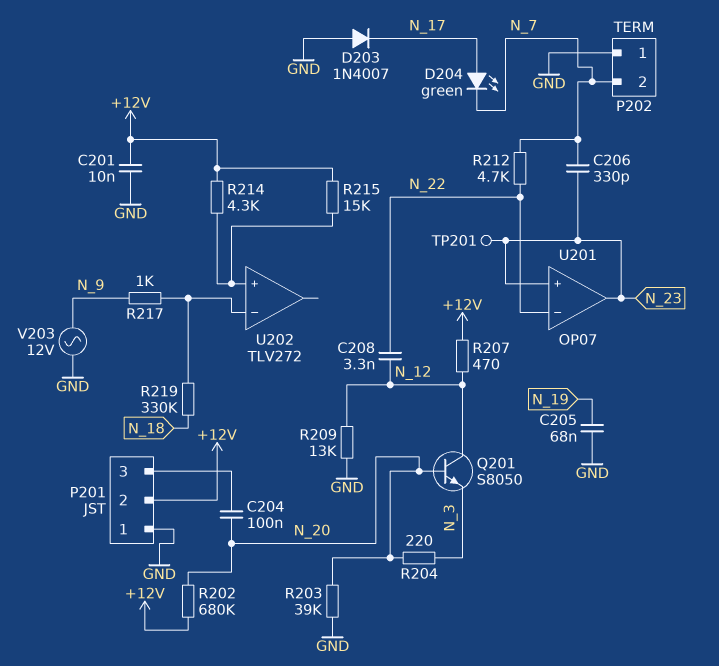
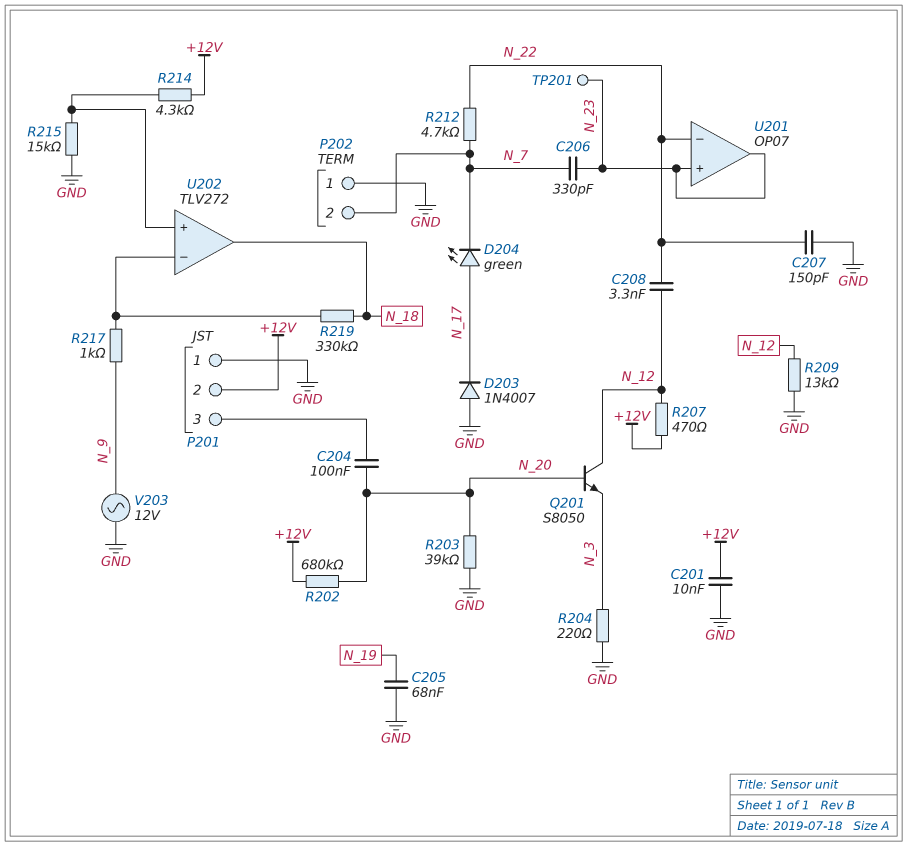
C207: none -> 150pF (GND, N_22)
R204: 220 (N_3, N_20) -> 220 (GND, N_3)
R215: 15k (+12V, U202/in+) -> 15k (GND, U202/in+)
U202 pin out: none -> N_18

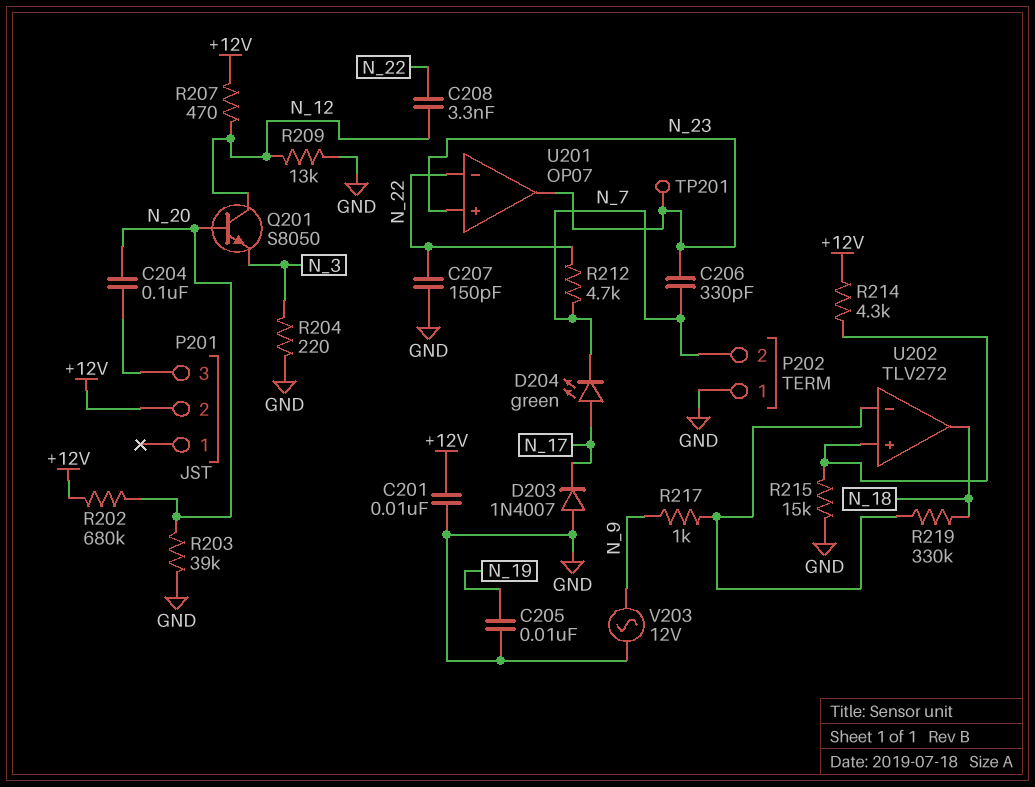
C205: 68nF (GND, N_19) -> 10nF (GND, N_19)
P201 pin 1: GND -> none

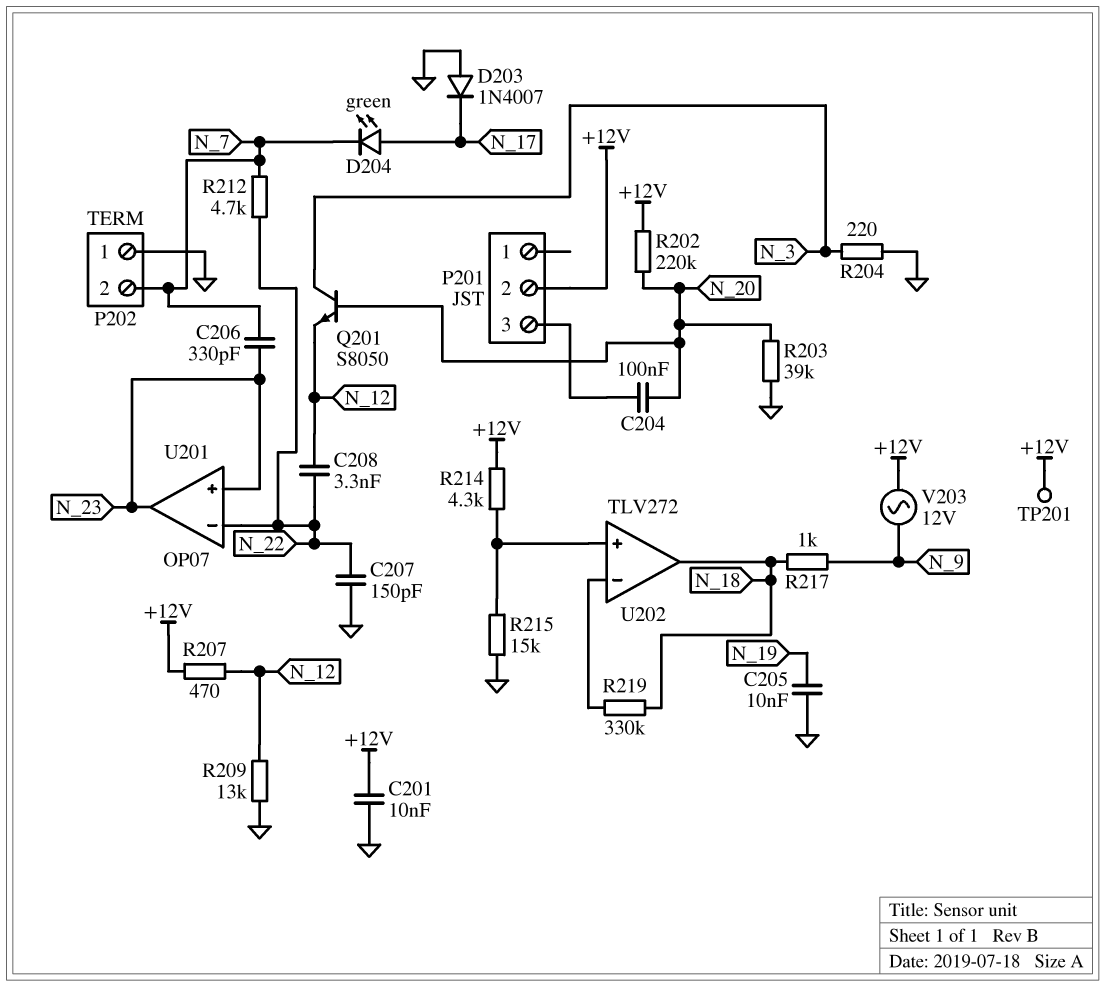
Q201: NPN S8050 (B N_20, C N_12, E N_3) -> NPN S8050 (B N_20, C N_3, E N_12)
R202: 680k (+12V, N_20) -> 220k (+12V, N_20)
R217: 1k (N_9, U202/in-) -> 1k (N_9, N_18)
TP201: test point (N_23) -> test point (+12V)
V203: AC 12V (GND, N_9) -> AC 12V (+12V, N_9)

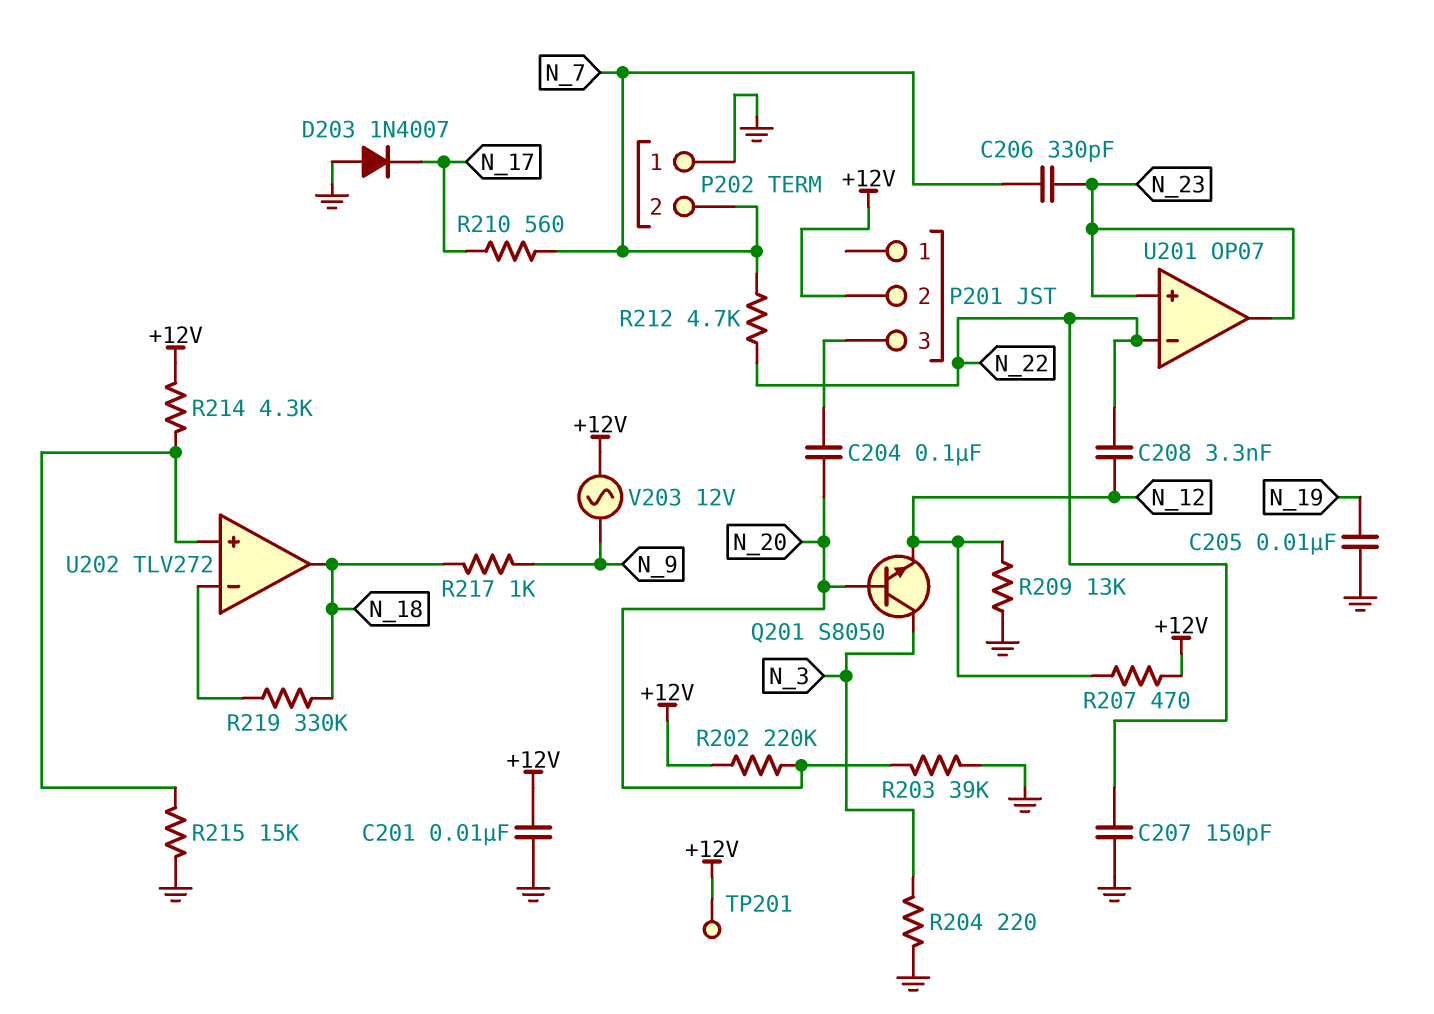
D204: LED green (A N_17, K N_7) -> none
R210: none -> 560 (N_7, N_17)

